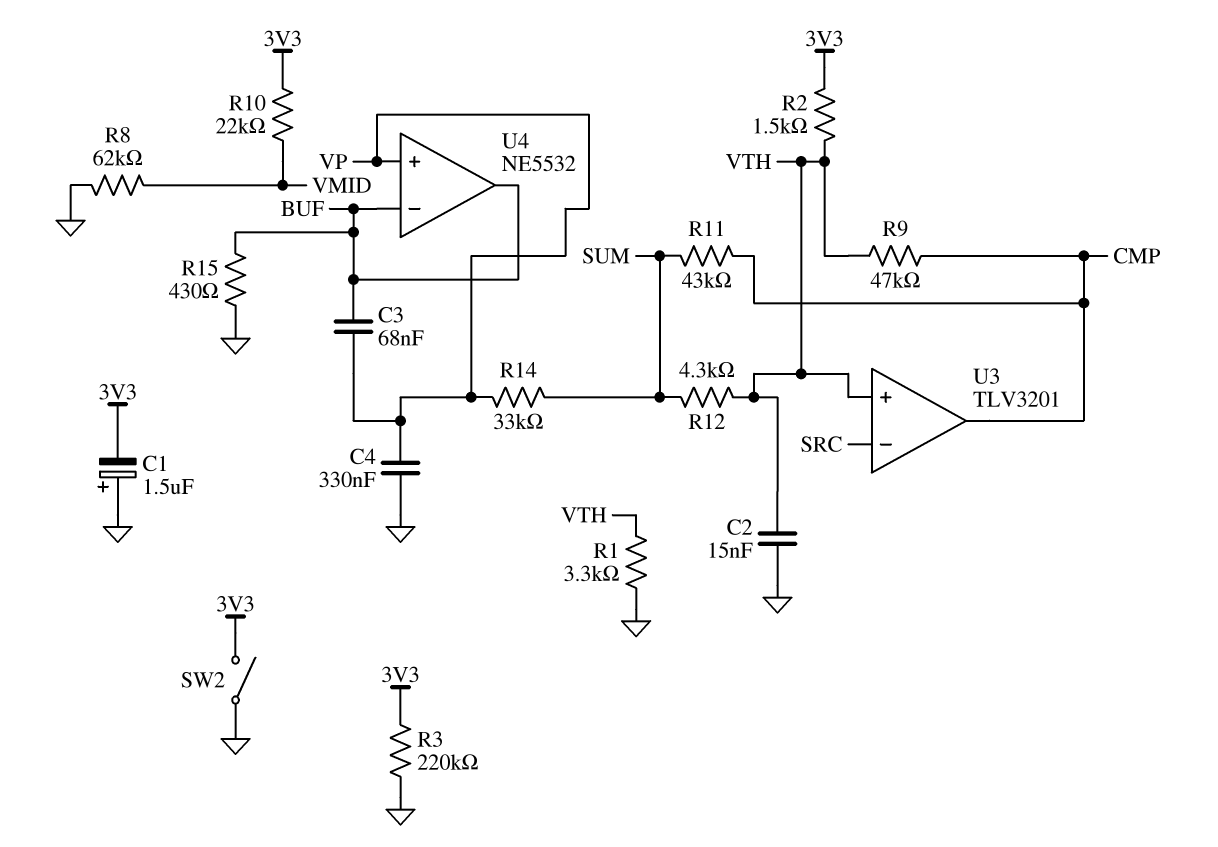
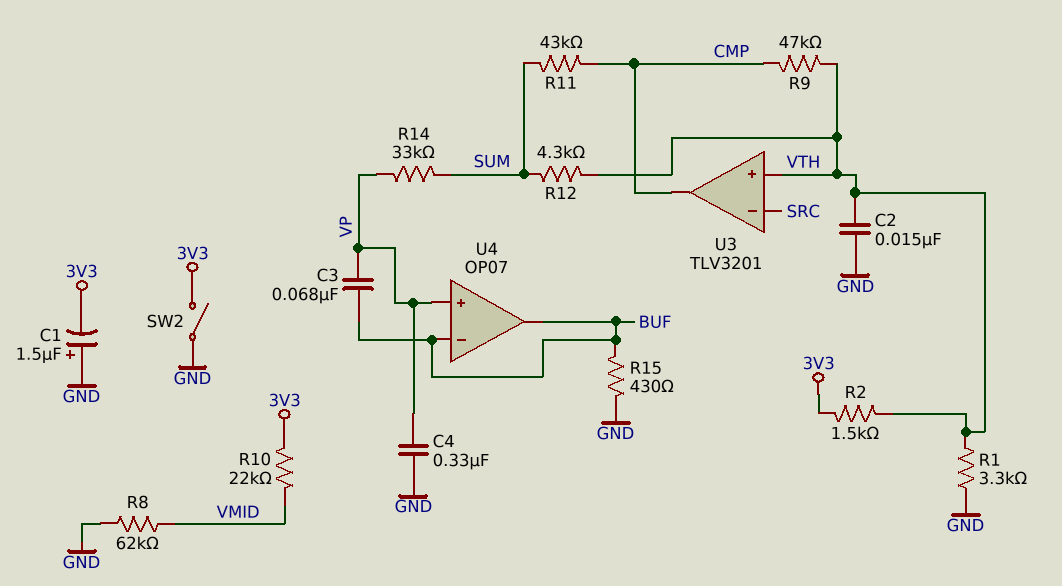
R3: 220k (3V3, GND) -> none
U4: NE5532 -> OP07

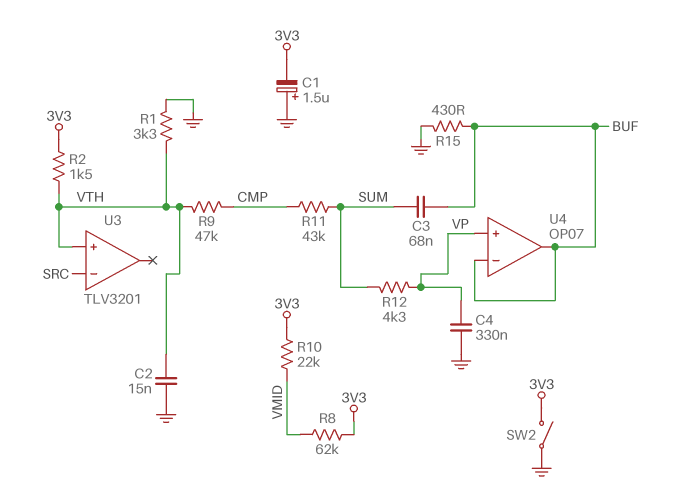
C3: 68nF (BUF, VP) -> 68nF (BUF, SUM)
R8: 62k (GND, VMID) -> 62k (3V3, VMID)
R12: 4.3k (SUM, VTH) -> 4.3k (SUM, VP)
R14: 33k (SUM, VP) -> none
U3 pin out: CMP -> none

